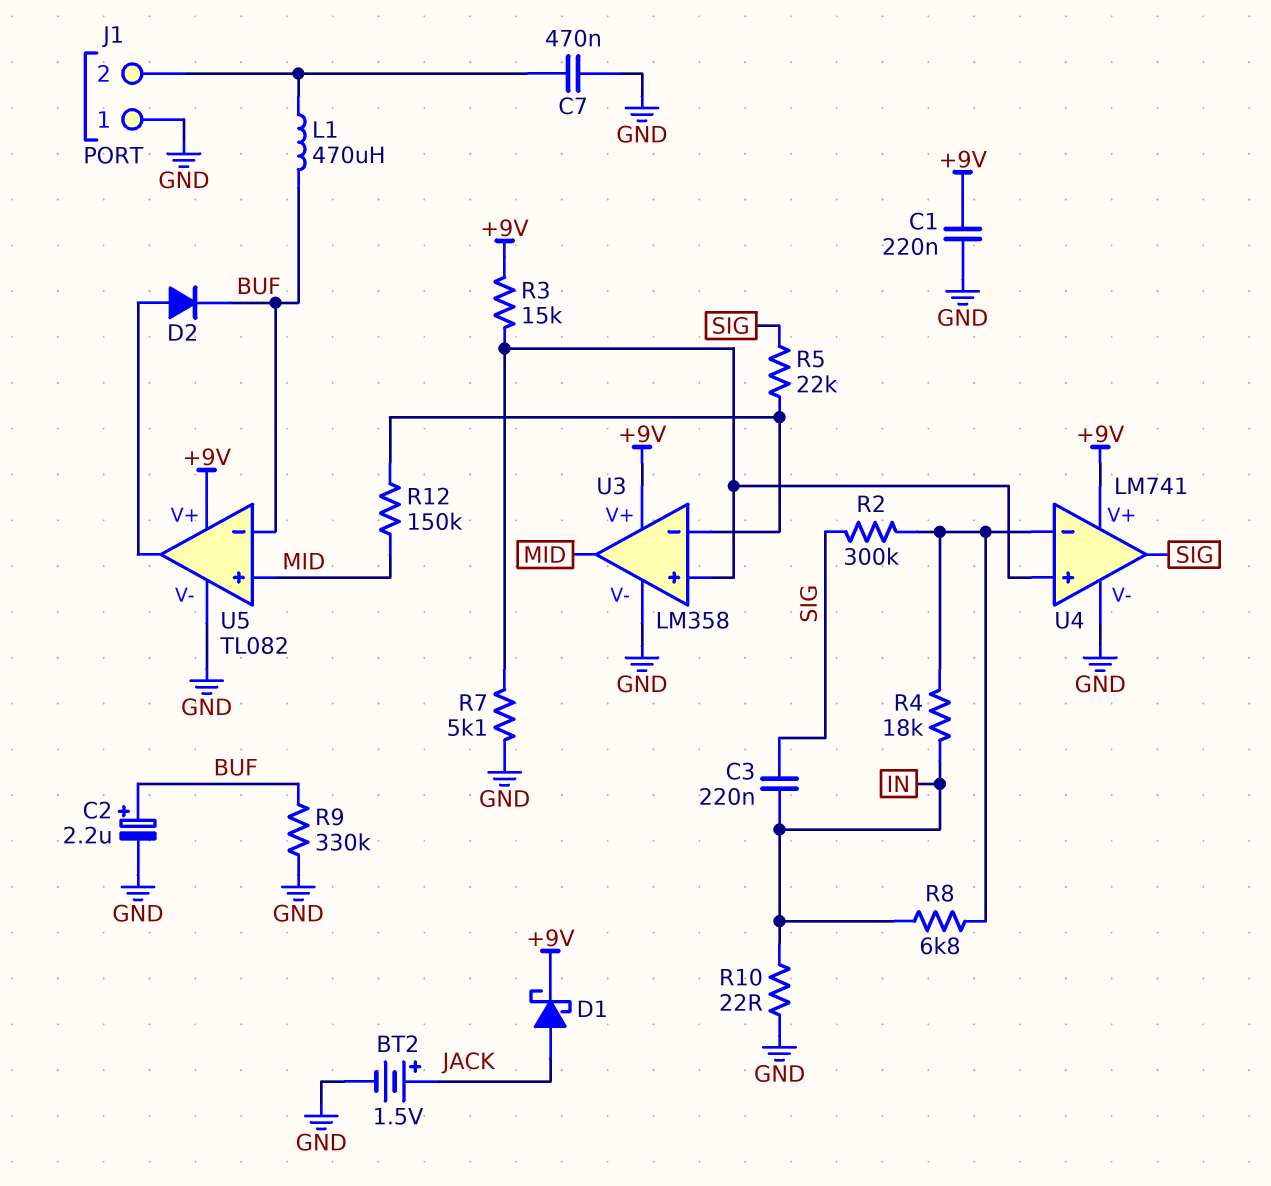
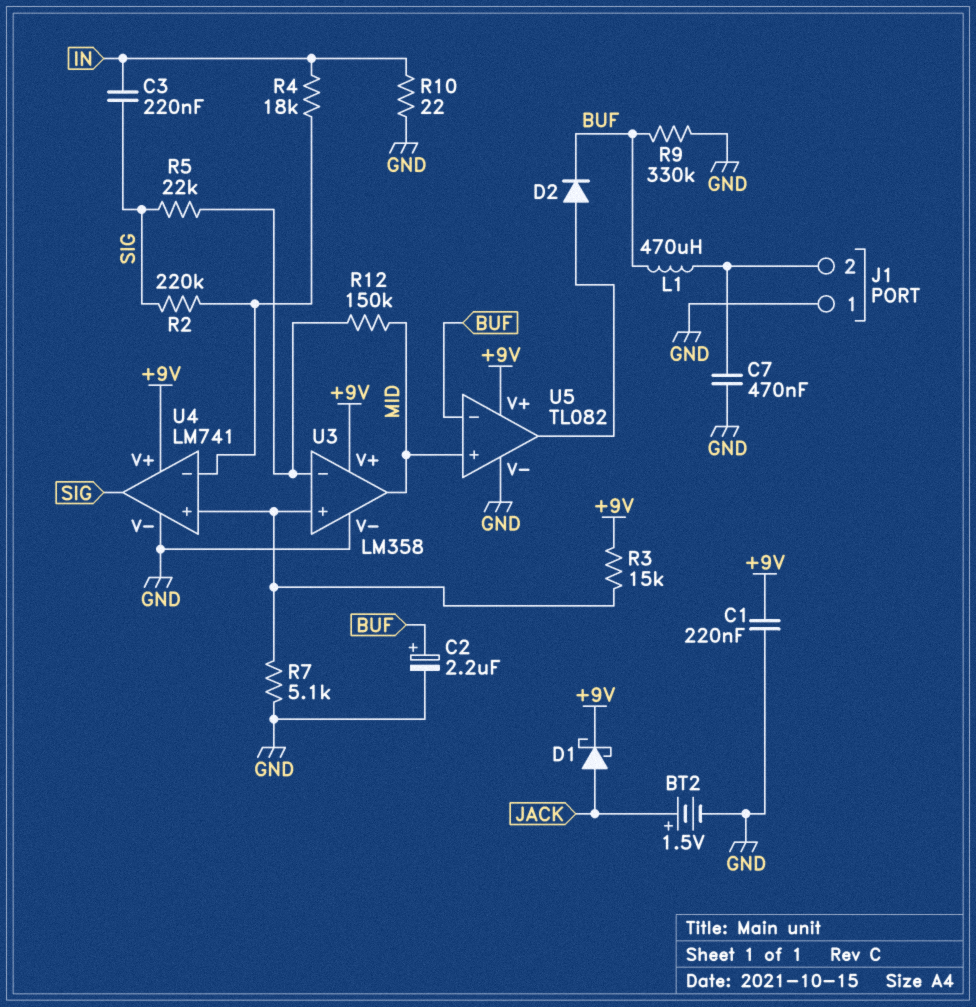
R2: 300k (SIG, U4/in-) -> 220k (SIG, U4/in-)
R8: 6.8k (IN, U4/in-) -> none

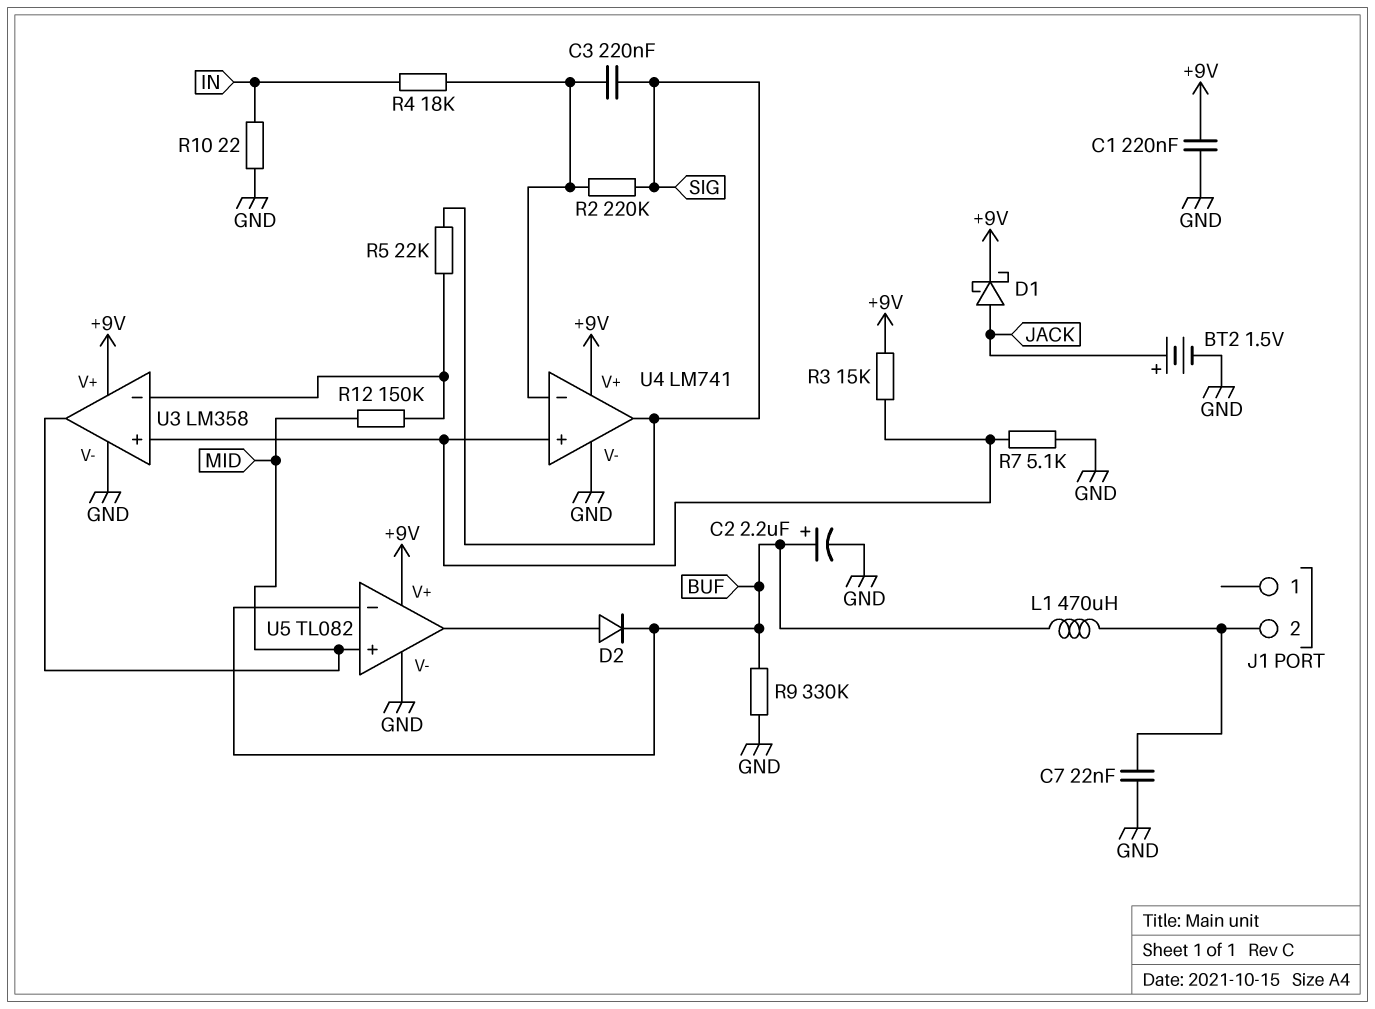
C3: 220nF (IN, SIG) -> 220nF (SIG, U4/in-)
C7: 470nF (GND, J1/2) -> 22nF (GND, J1/2)
J1 pin 1: GND -> none

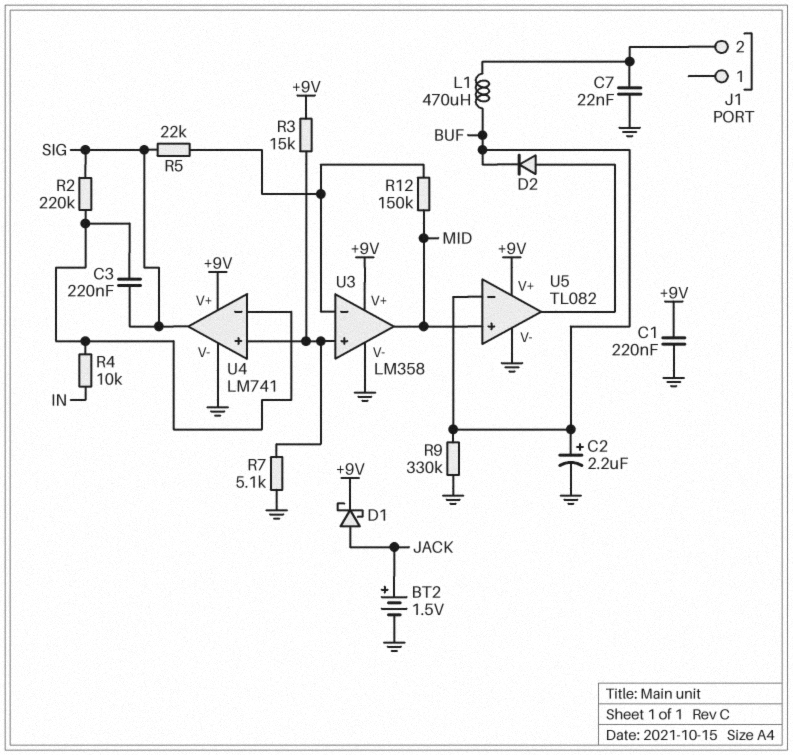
R4: 18k (IN, U4/in-) -> 10k (IN, U4/in-)
R10: 22 (GND, IN) -> none

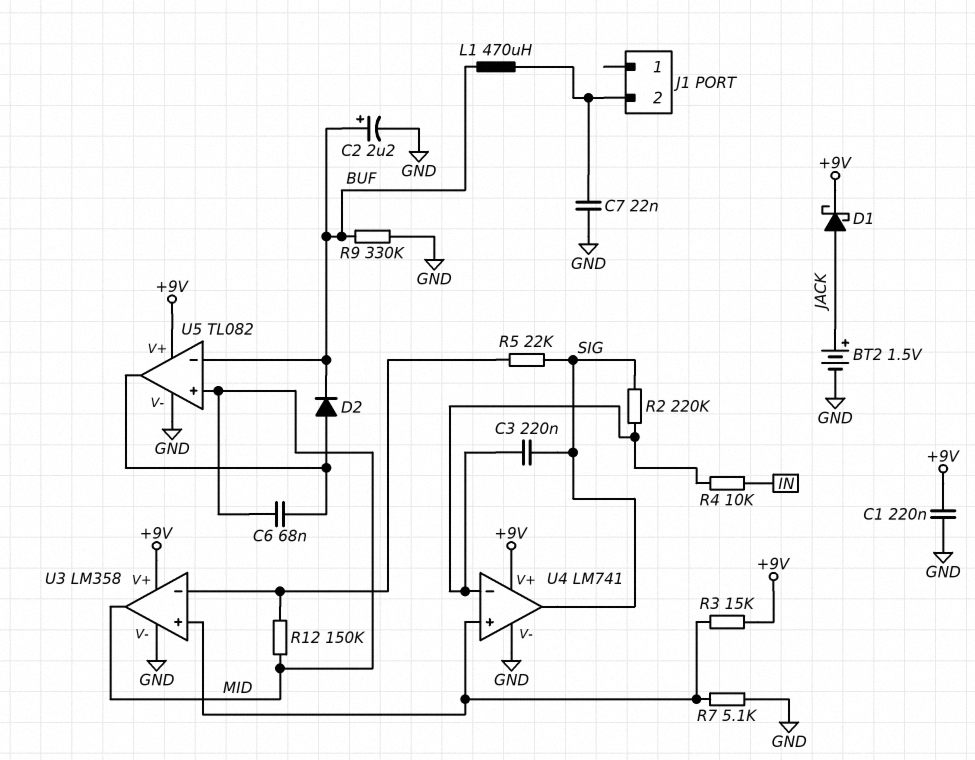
C6: none -> 68nF (MID, U5/out)

